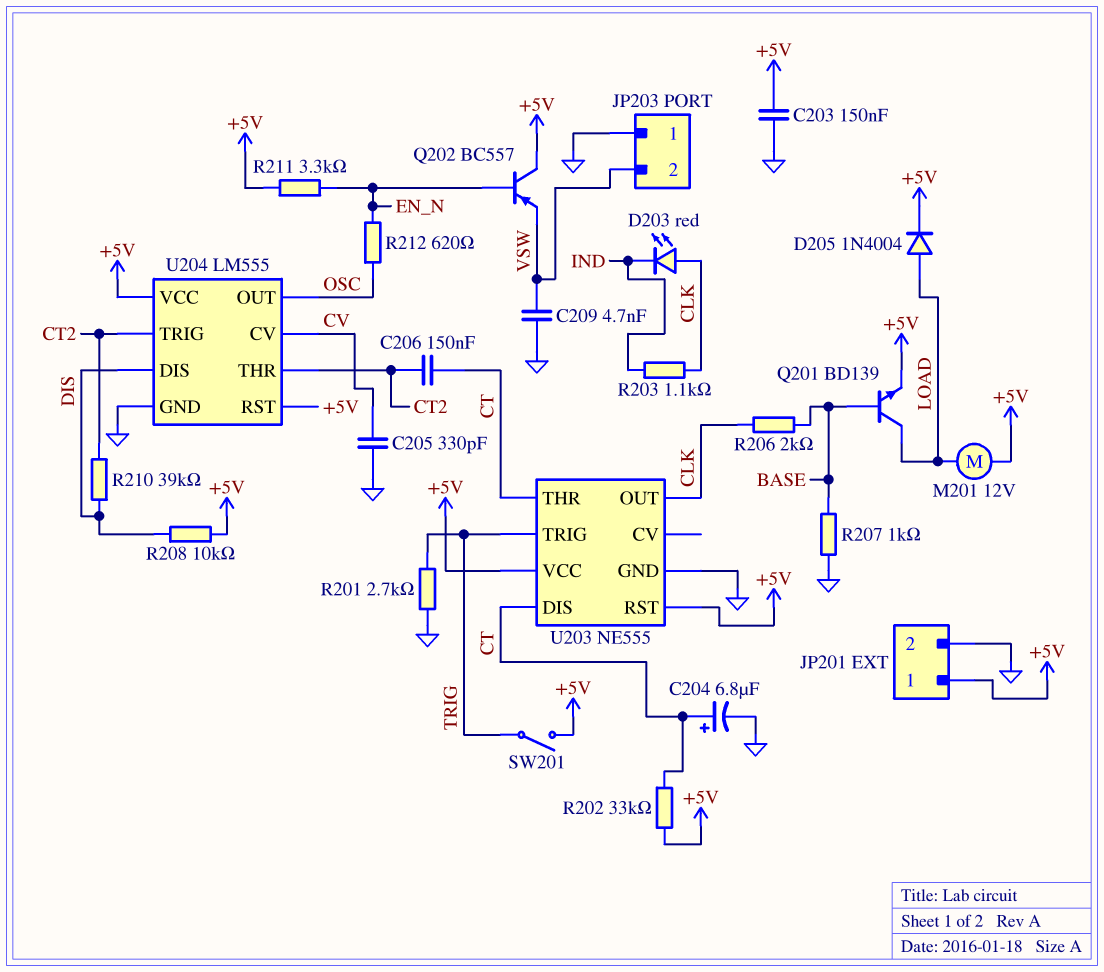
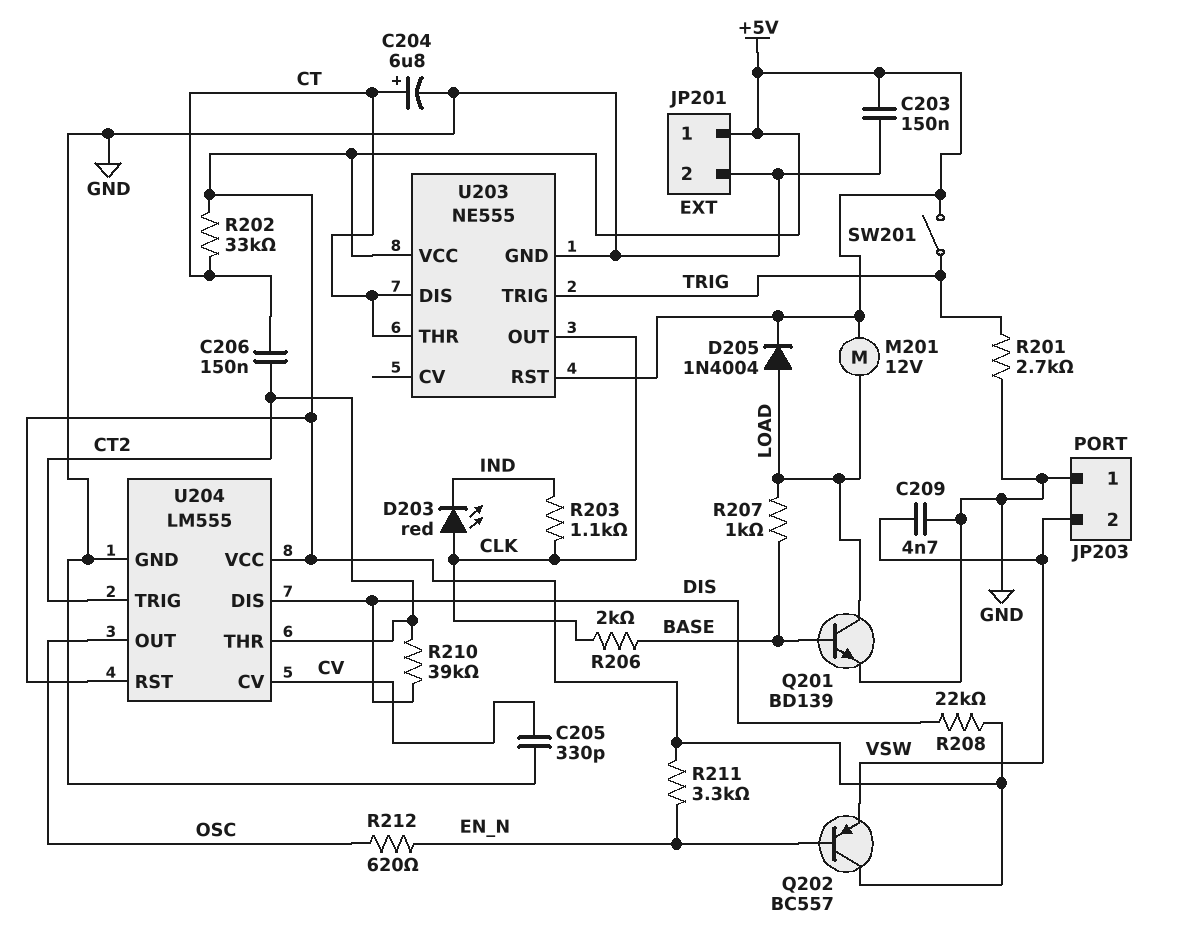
Q201: NPN BD139 (B BASE, C LOAD, E +5V) -> NPN BD139 (B BASE, C LOAD, E GND)
R207: 1k (BASE, GND) -> 1k (BASE, LOAD)
R208: 10k (+5V, DIS) -> 22k (+5V, DIS)

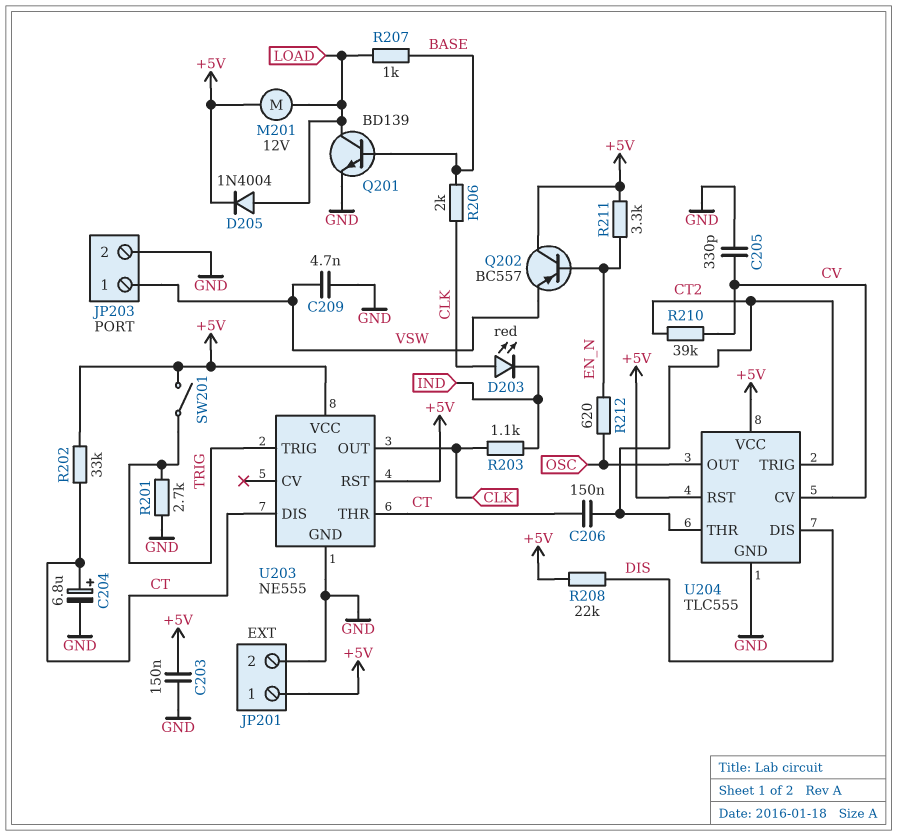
JP203 pin 1: GND -> VSW
JP203 pin 2: VSW -> GND
R210: 39k (CT2, DIS) -> 39k (CT2, CV)
U204: LM555 -> TLC555

